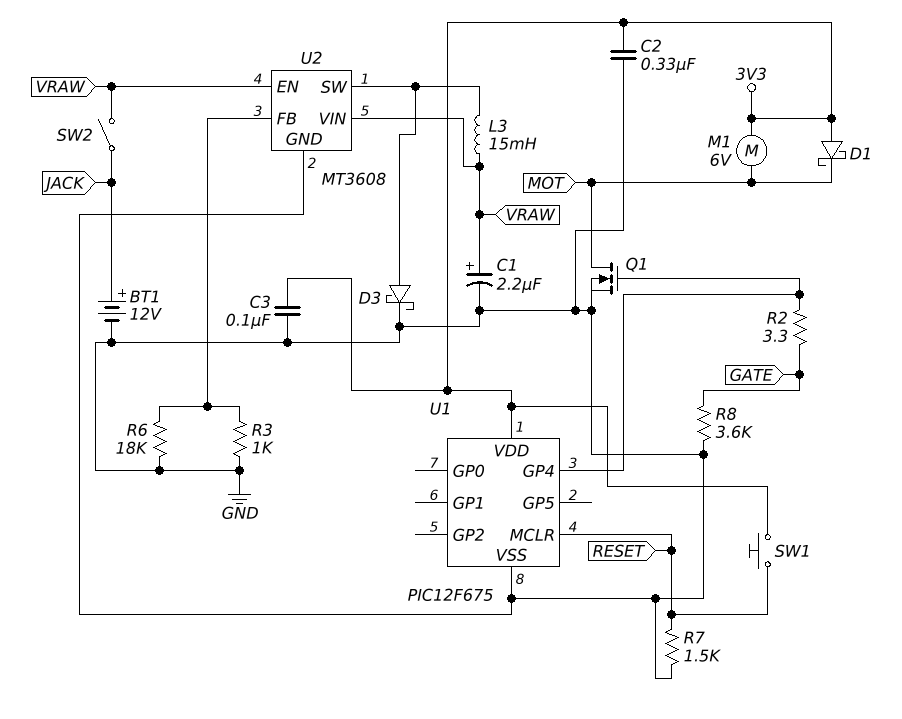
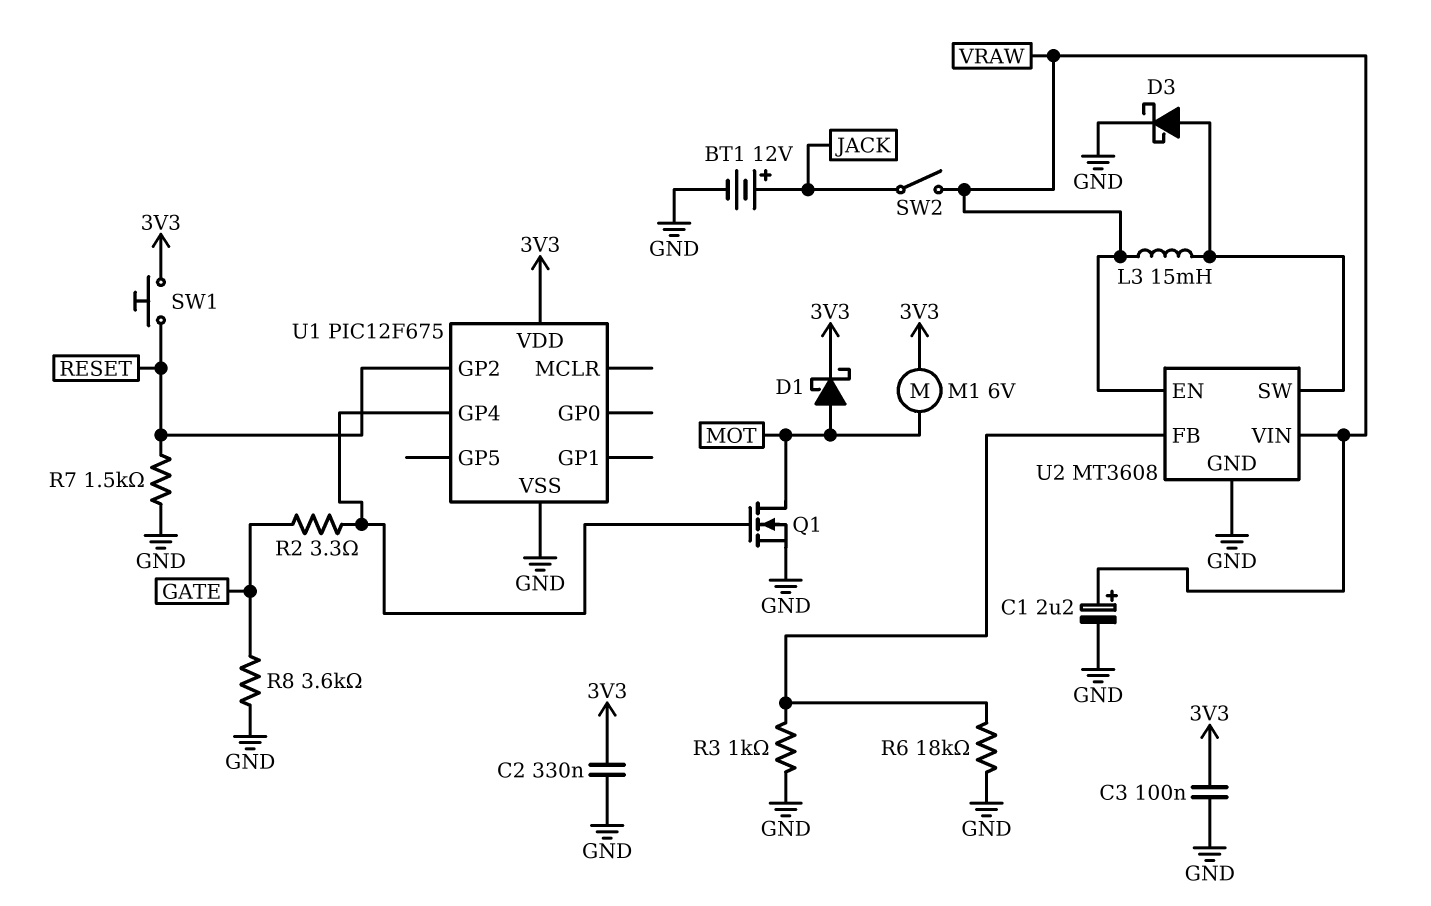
D1: schottky (A 3V3, K MOT) -> schottky (A MOT, K 3V3)
U1 pin GP2: none -> RESET
U1 pin MCLR: RESET -> none

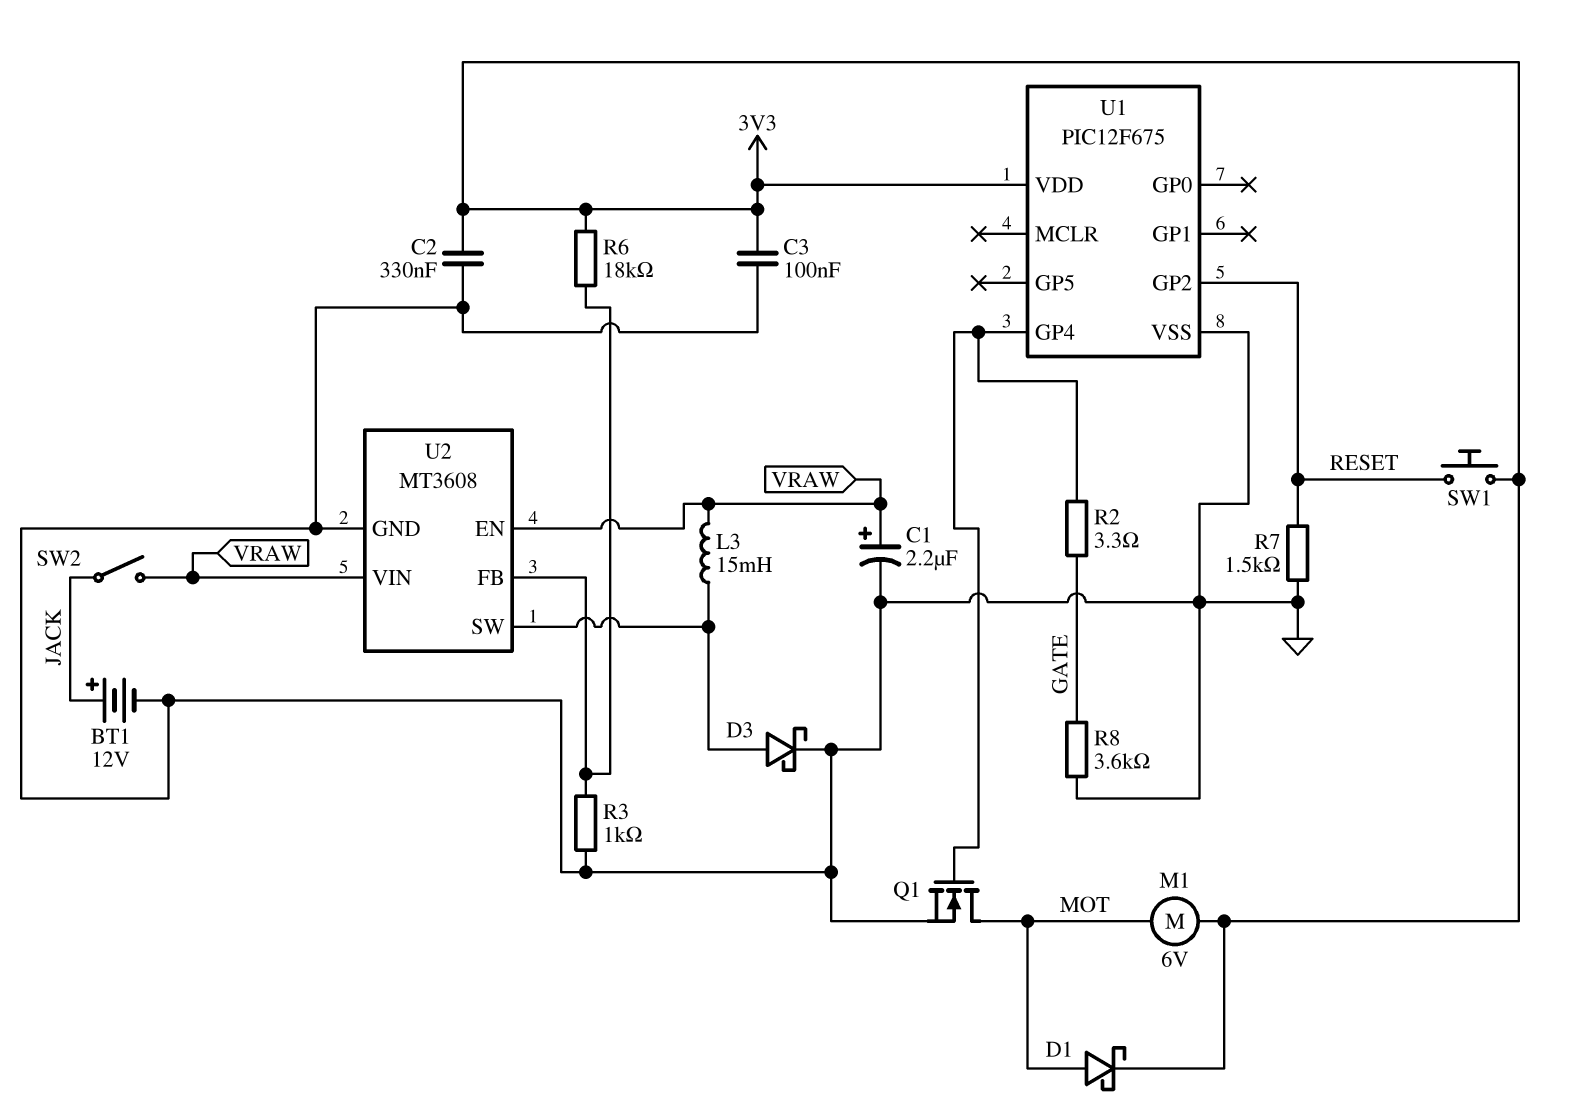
R6: 18k (GND, U2/FB) -> 18k (3V3, U2/FB)

